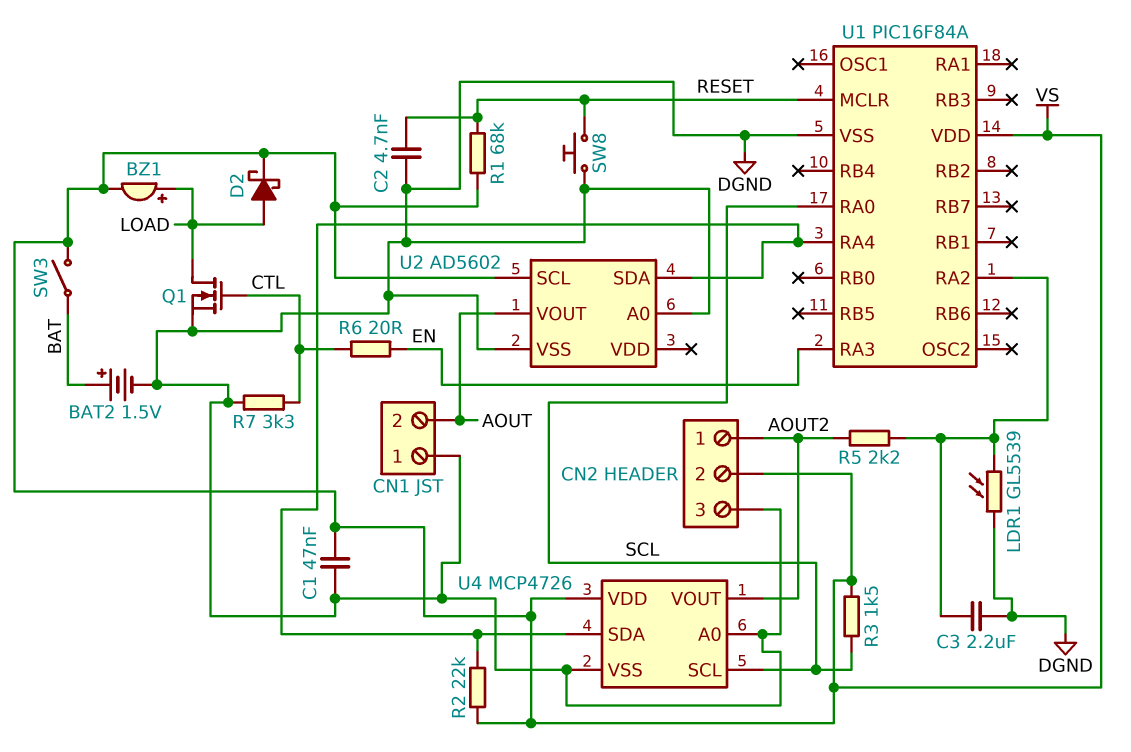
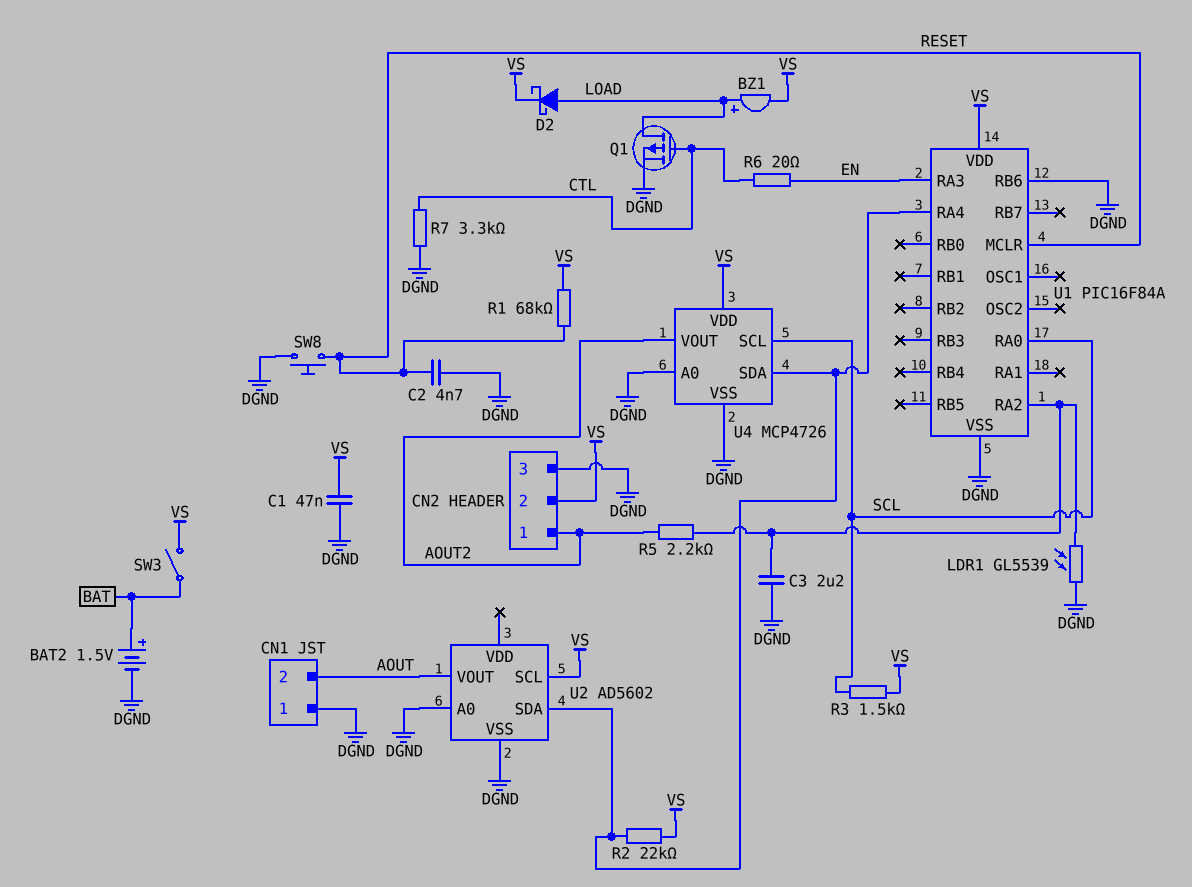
Q1: NMOS (G CTL, D LOAD, S DGND) -> PMOS (G CTL, D LOAD, S DGND)
U1 pin RB6: none -> DGND

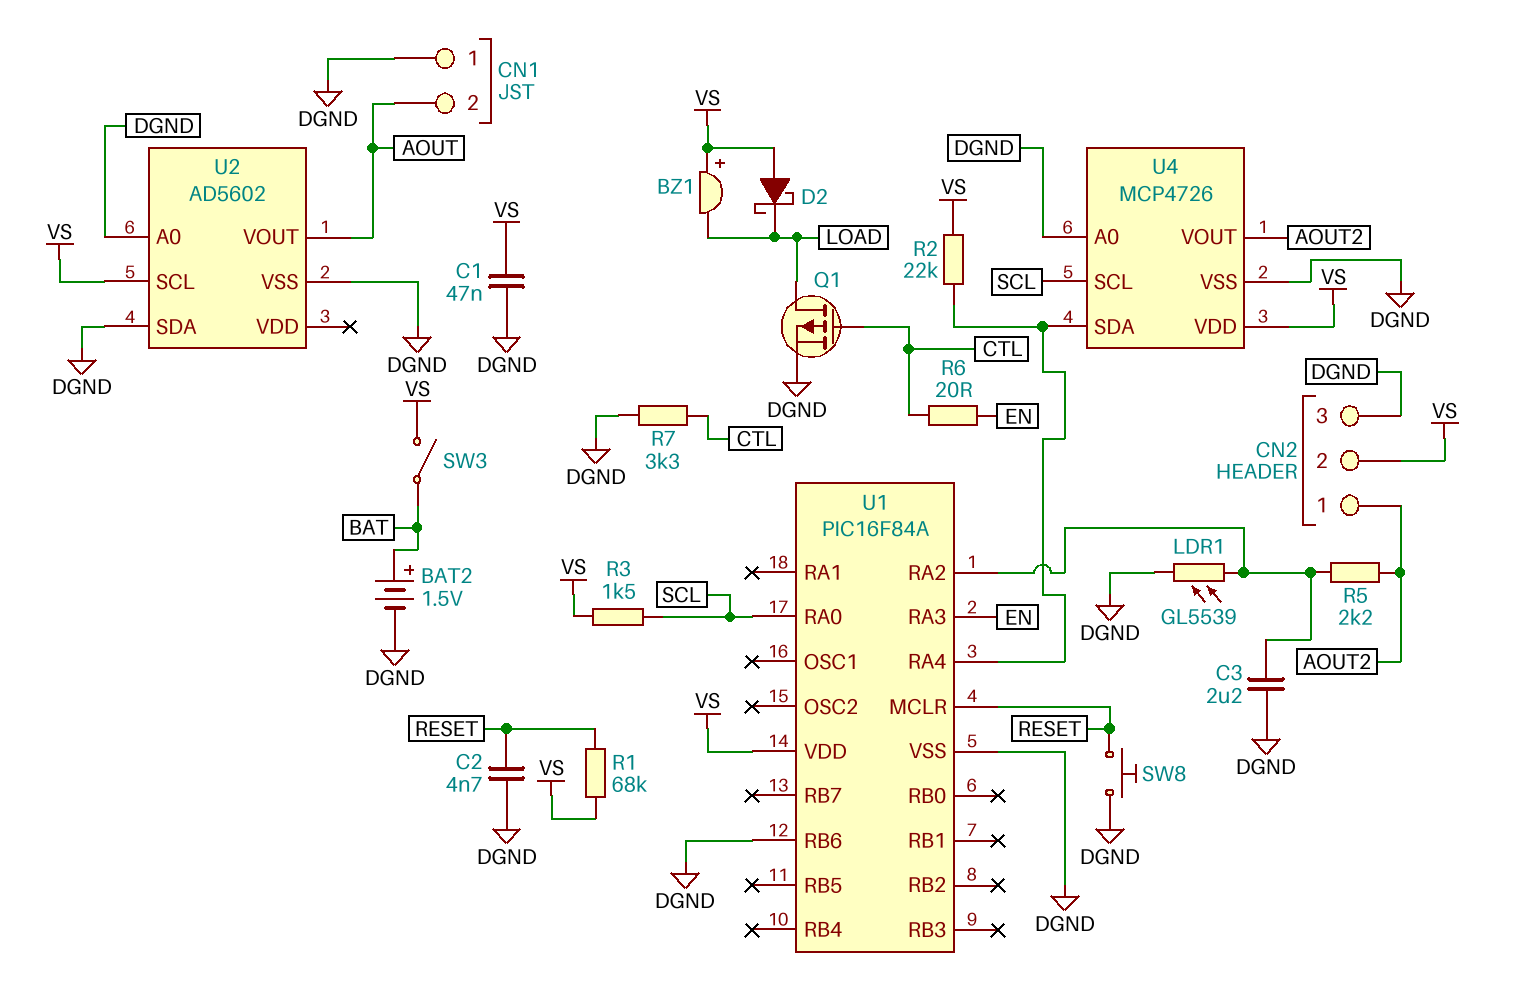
BZ1: buzzer (plus LOAD, minus VS) -> buzzer (plus VS, minus LOAD)
D2: schottky (A LOAD, K VS) -> schottky (A VS, K LOAD)
U2 pin SDA: U1/RA4 -> DGND

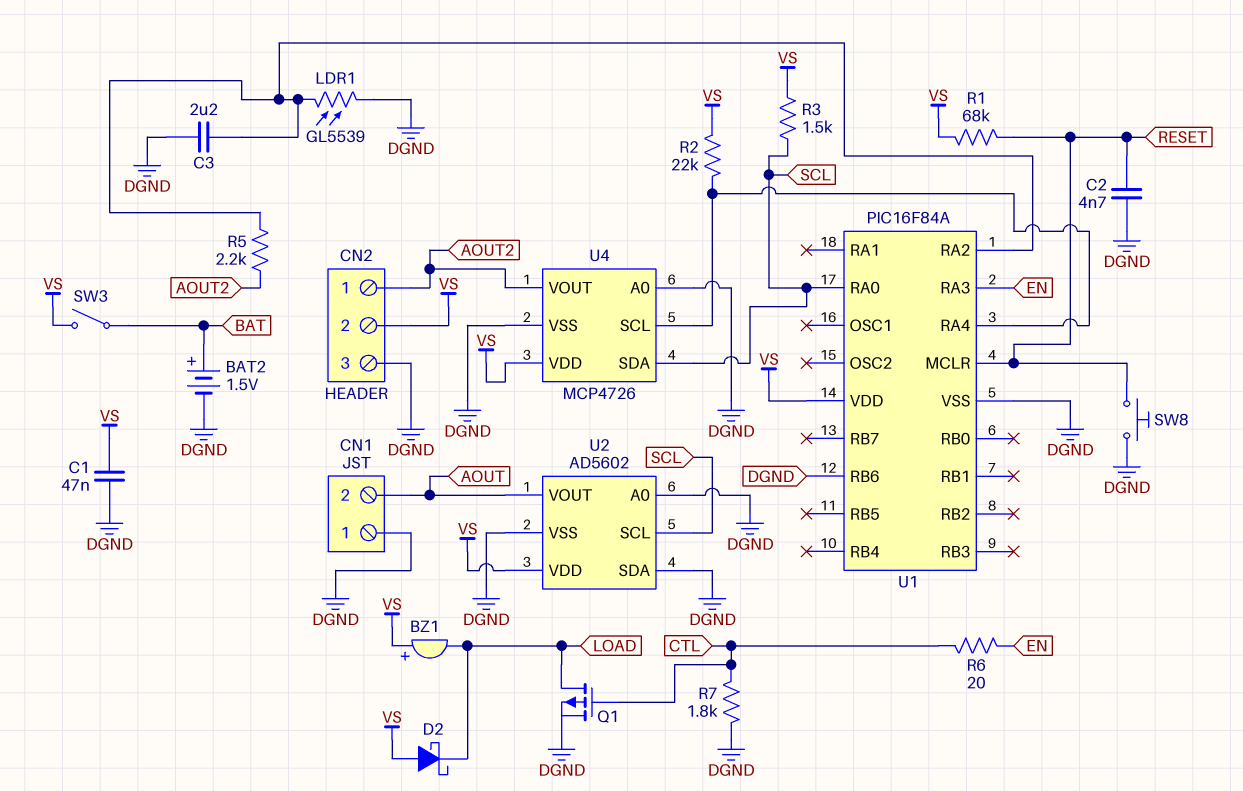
R7: 3.3k (CTL, DGND) -> 1.8k (CTL, DGND)
U2 pin SCL: VS -> SCL
U2 pin VDD: none -> VS
U4 pin SCL: SCL -> U1/RA4
U4 pin SDA: U1/RA4 -> SCL

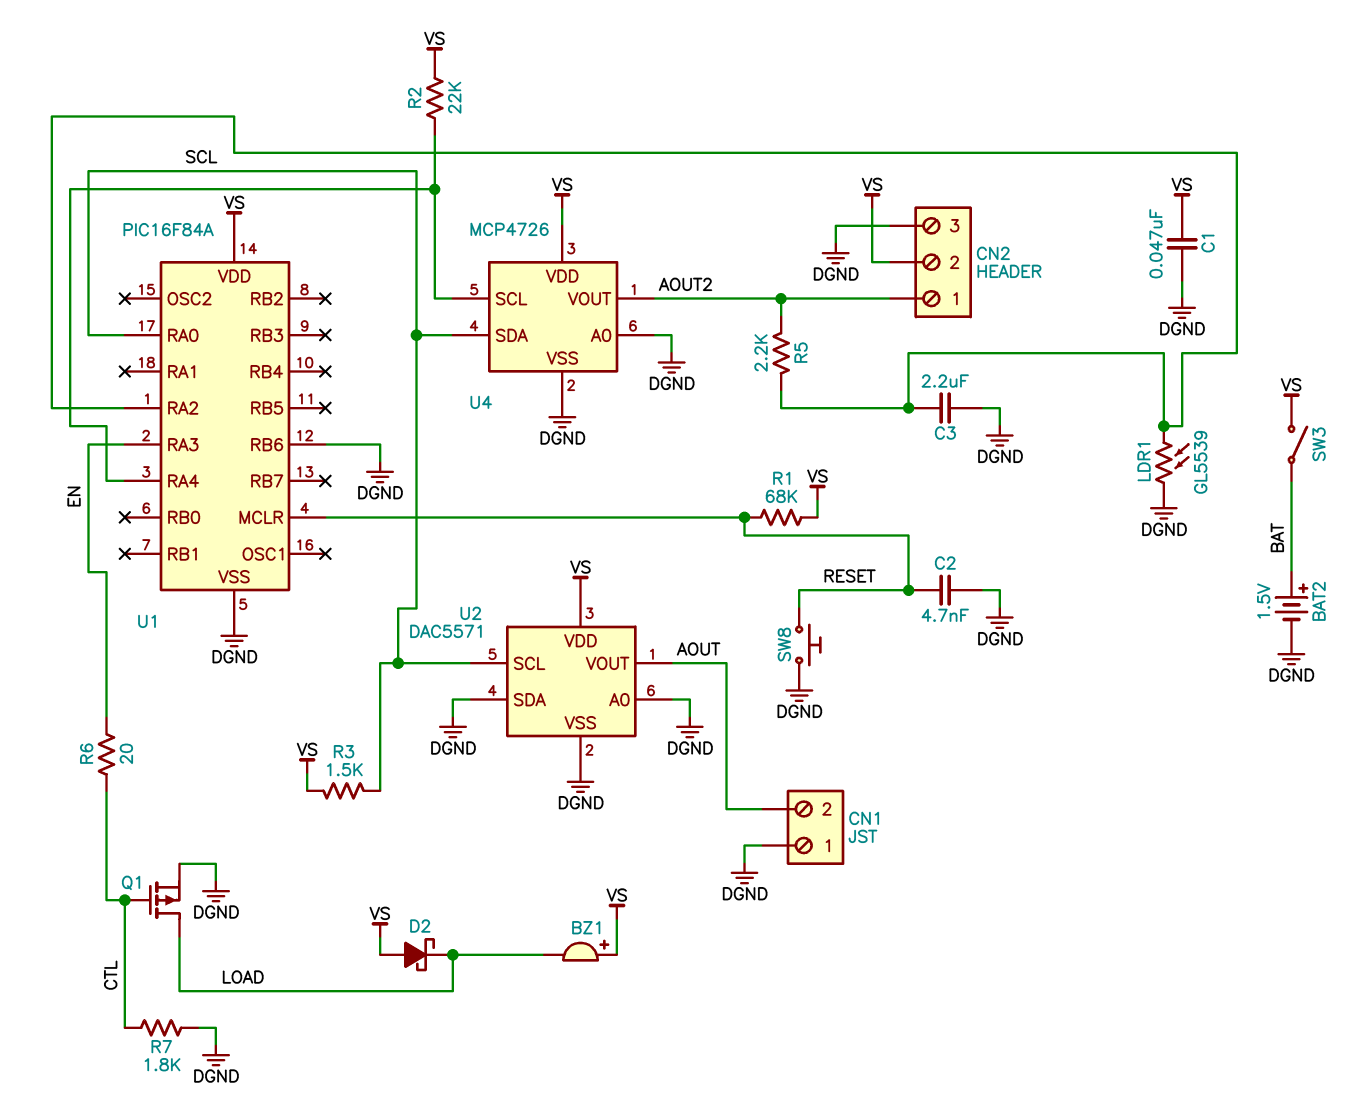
U2: AD5602 -> DAC5571

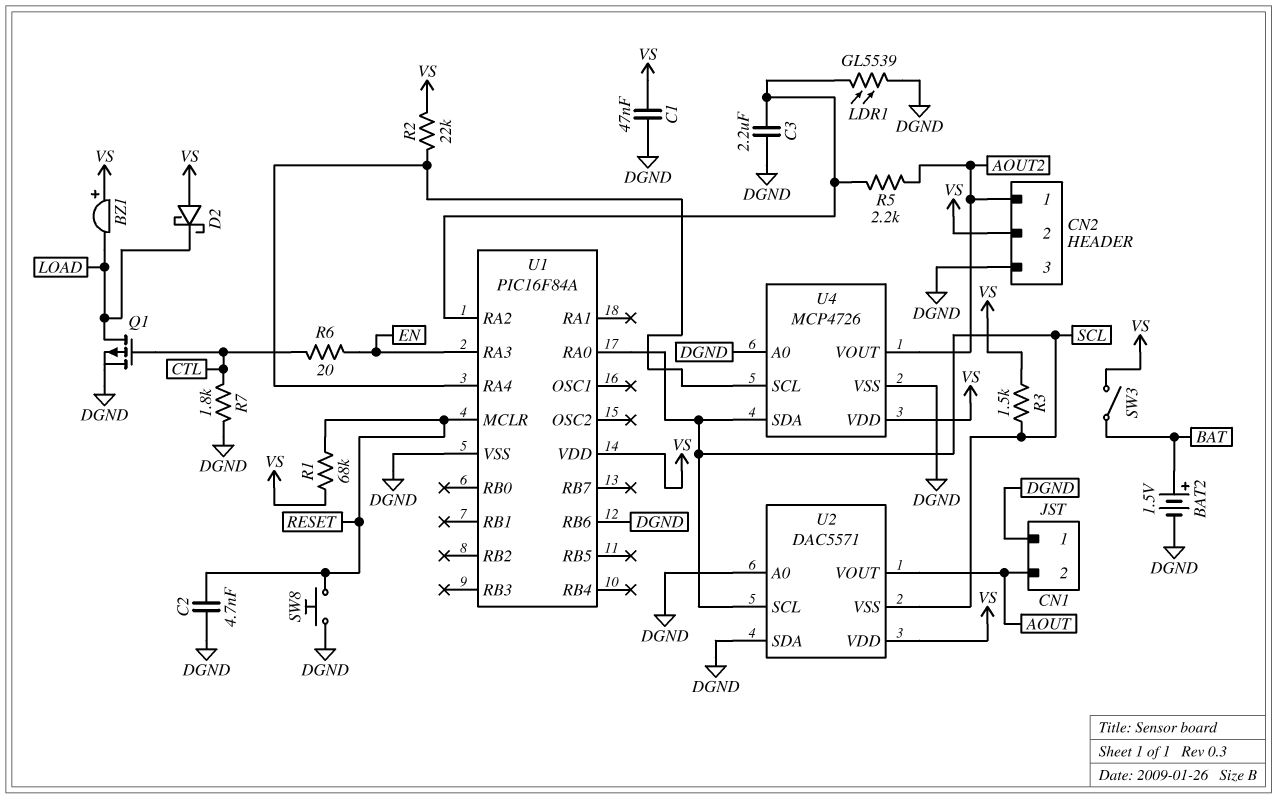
U2 pin VSS: DGND -> SCL

